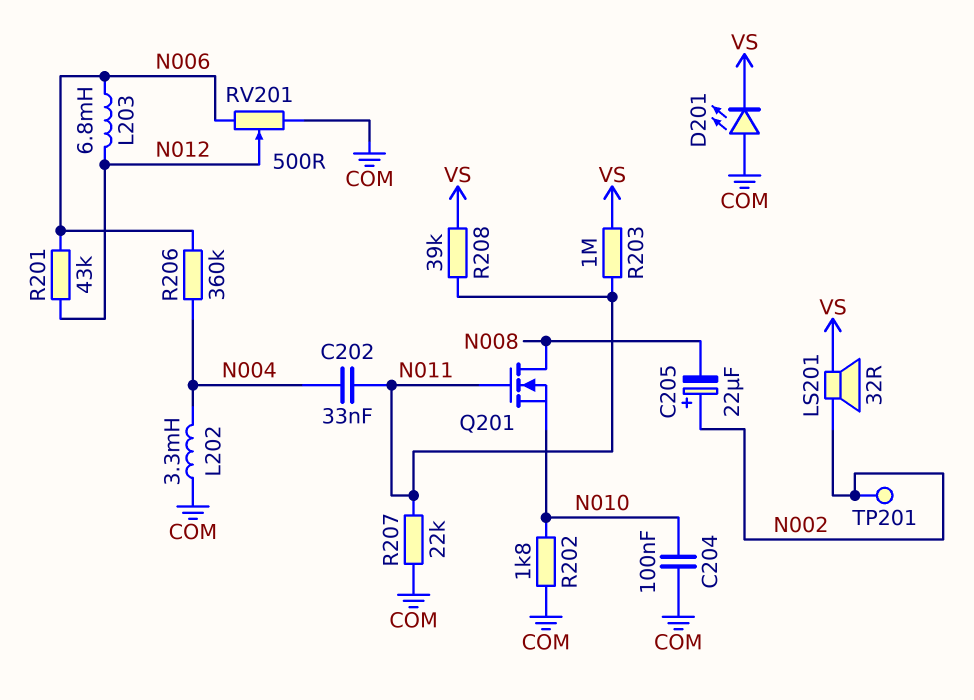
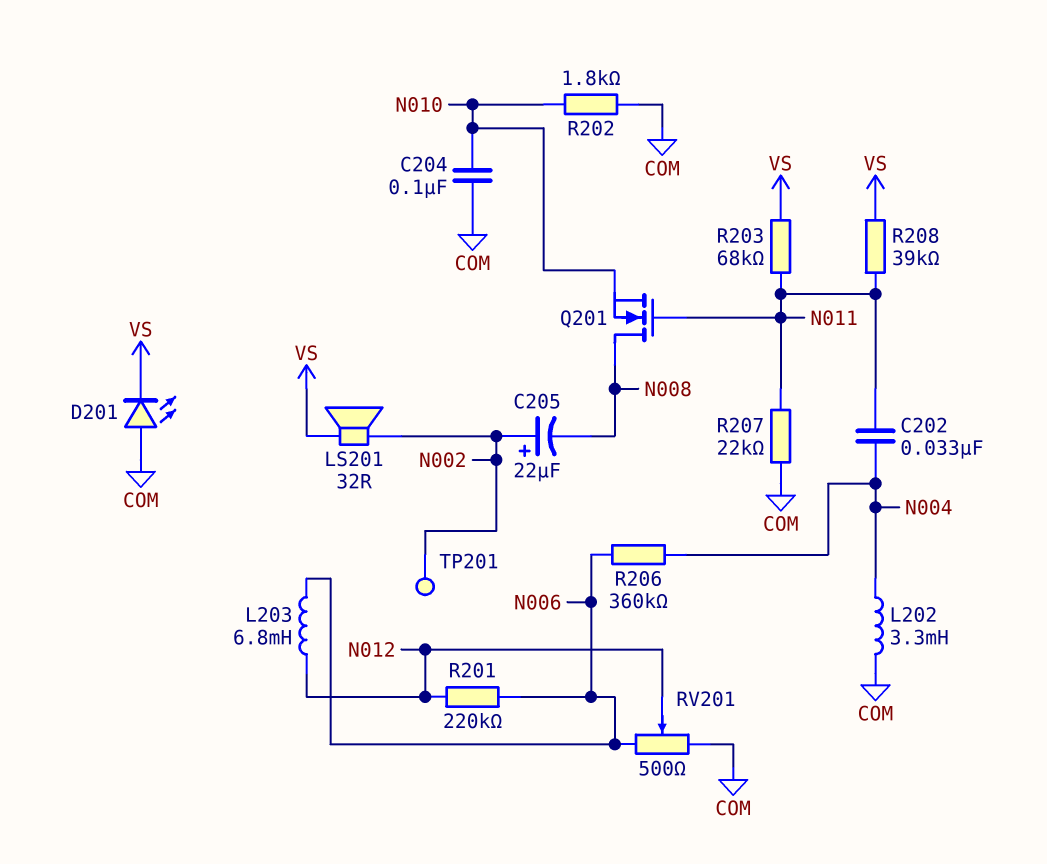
R201: 43k (N006, N012) -> 220k (N006, N012)
R203: 1M (N011, VS) -> 68k (N011, VS)

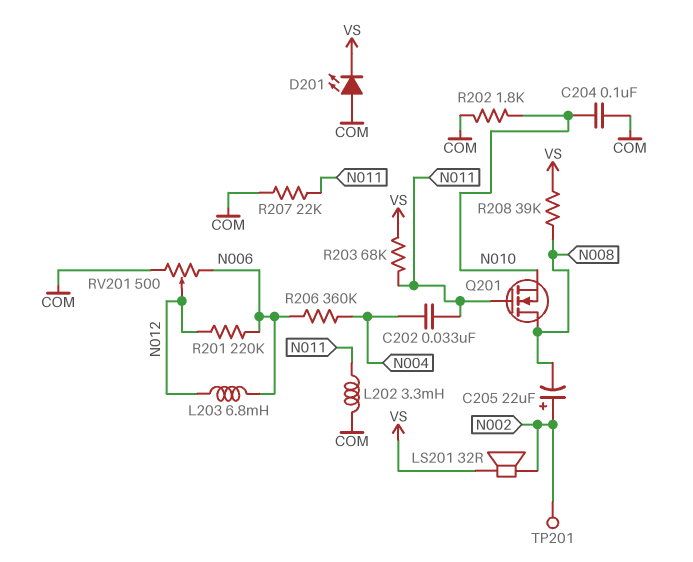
L202: 3.3mH (COM, N004) -> 3.3mH (COM, N011)
R208: 39k (N011, VS) -> 39k (N008, VS)

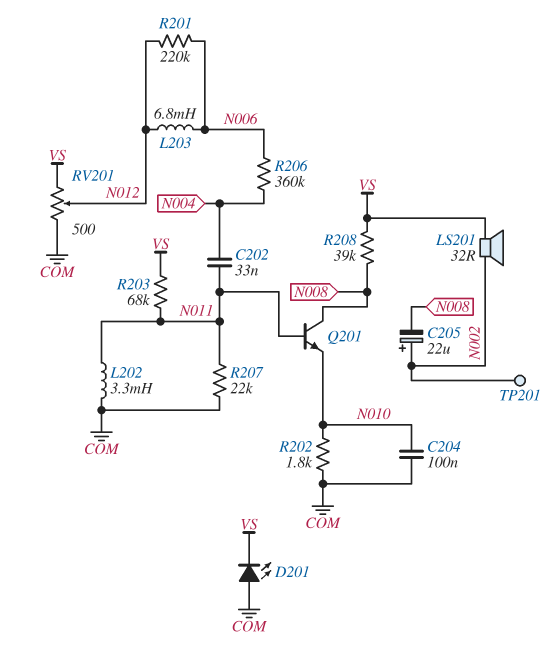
Q201: NMOS (G N011, D N008, S N010) -> NPN (B N011, C N008, E N010)
RV201: 500 (COM, N006, wiper N012) -> 500 (COM, VS, wiper N012)

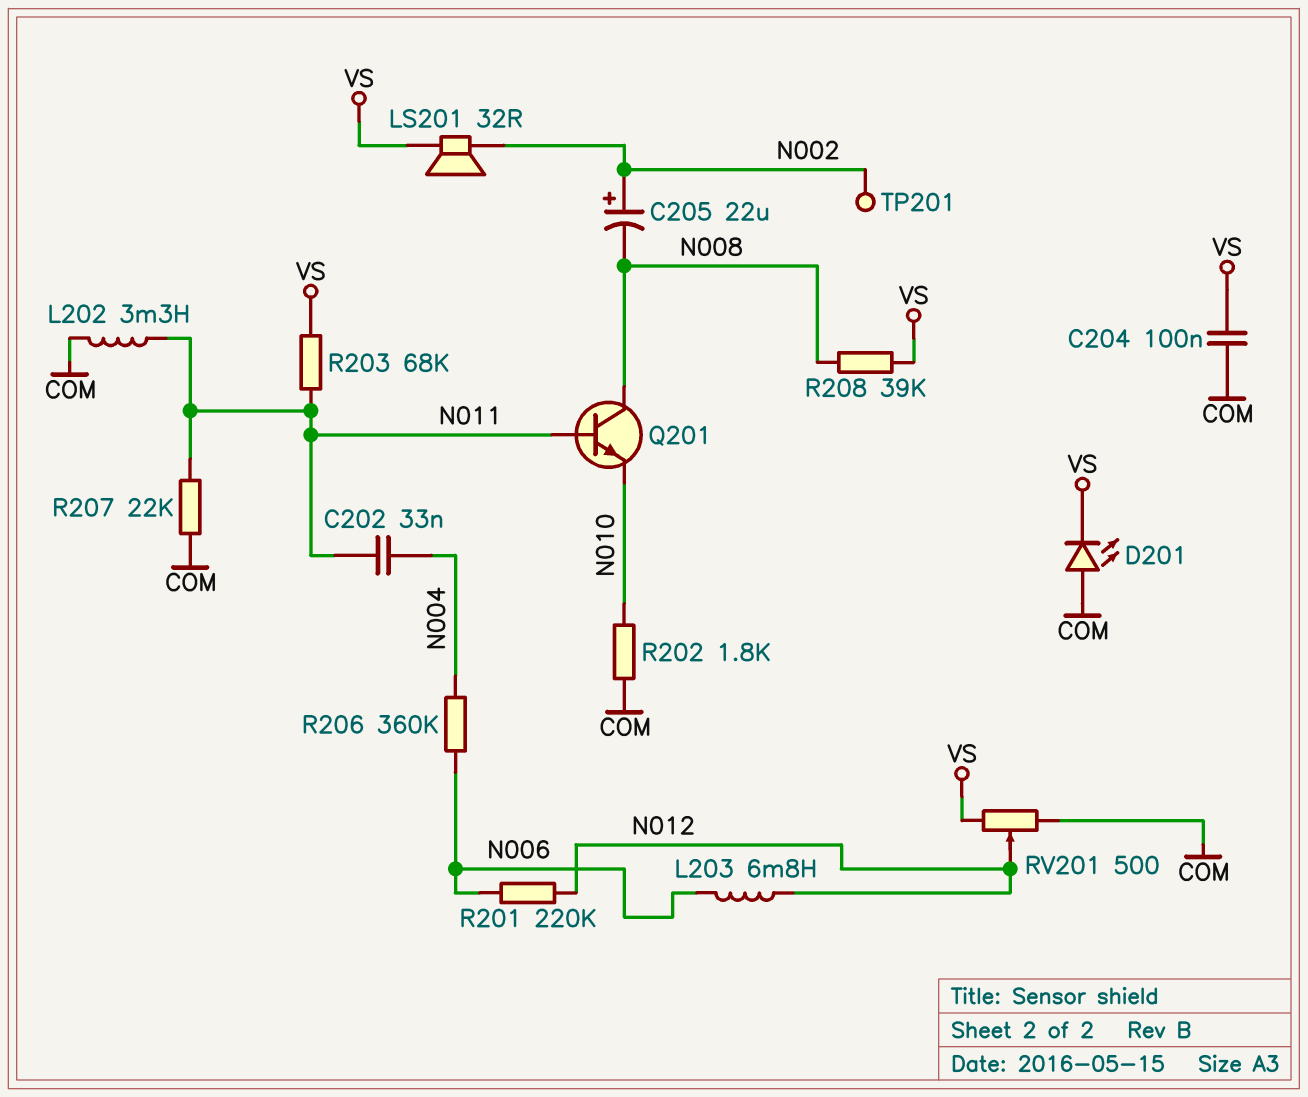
C204: 100nF (COM, N010) -> 100nF (COM, VS)

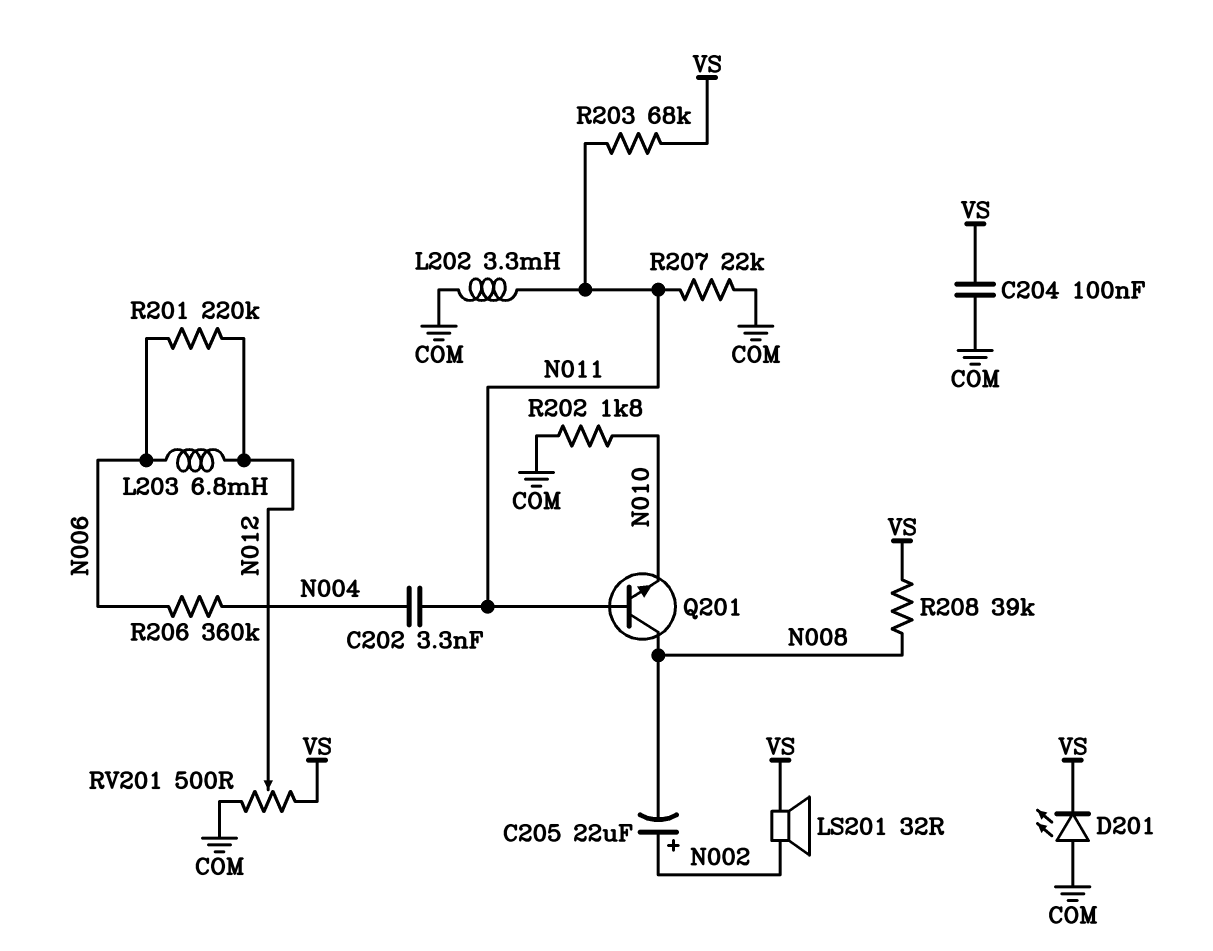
C202: 33nF (N004, N011) -> 3.3nF (N004, N011)
TP201: test point (N002) -> none

